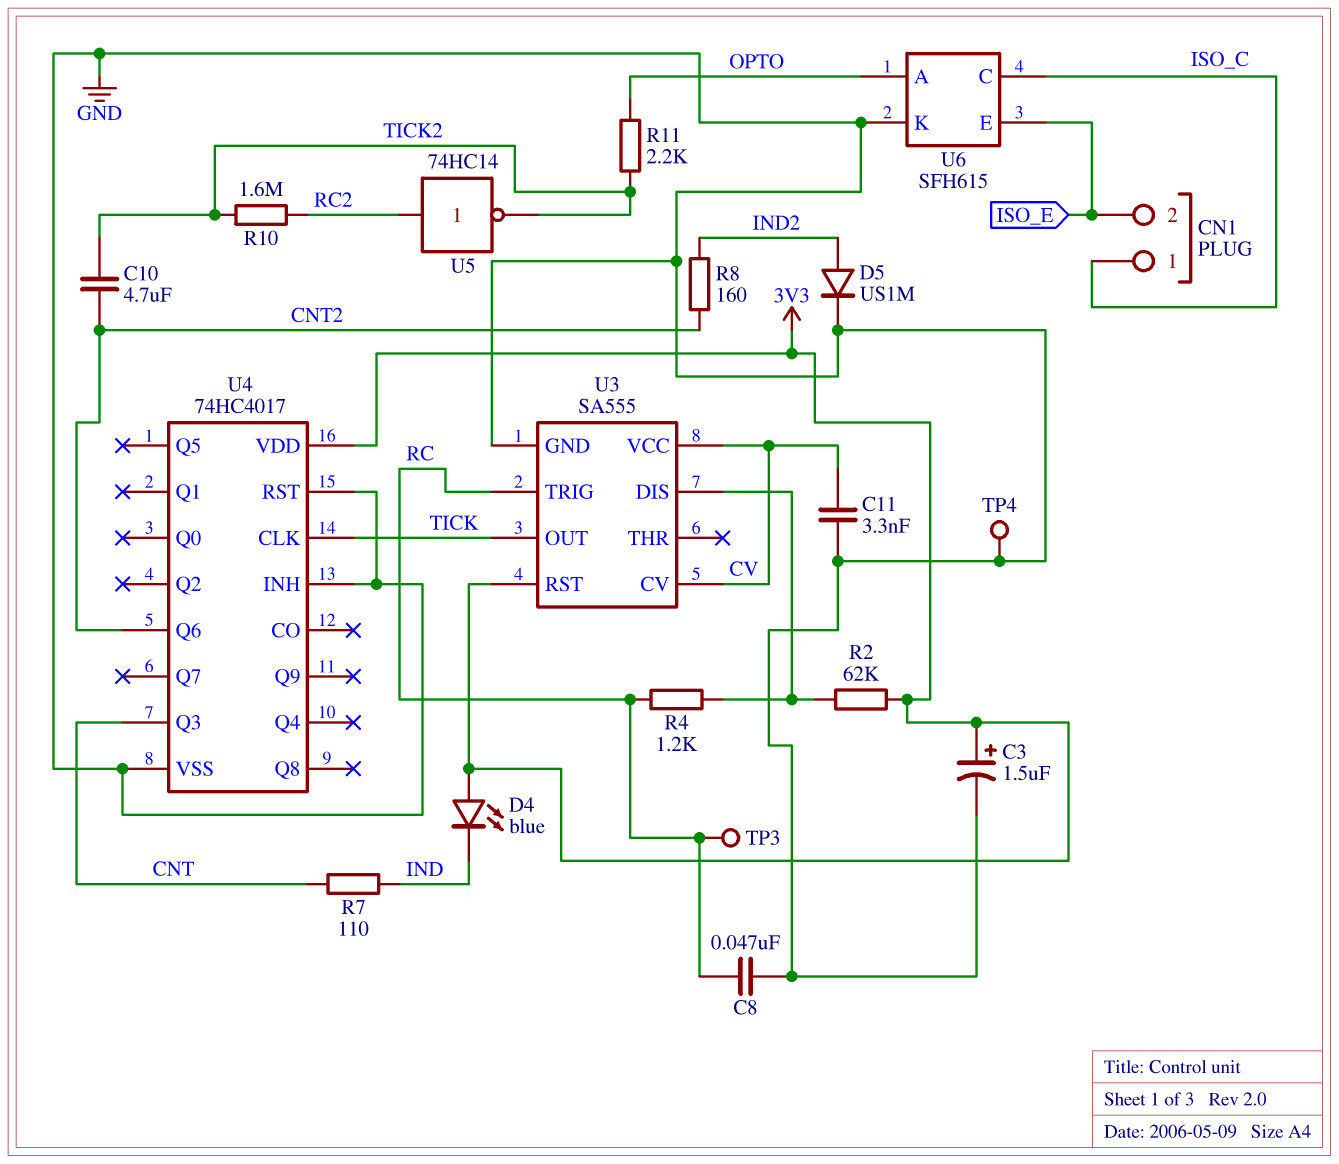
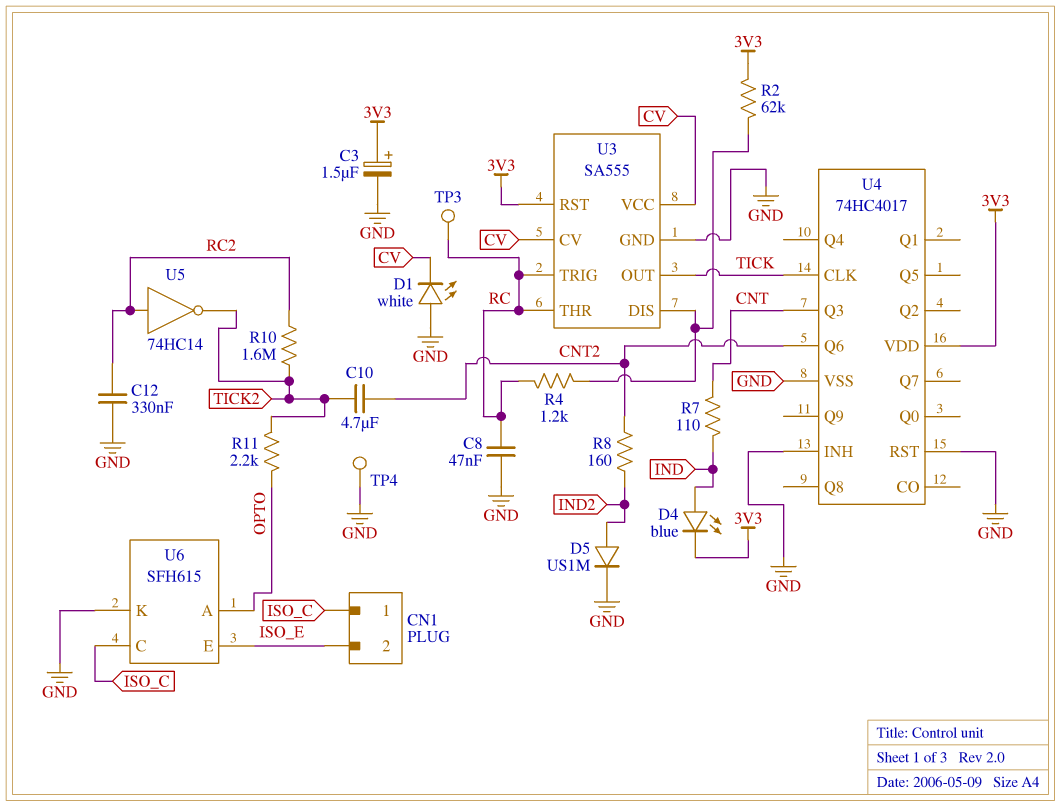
C11: 3.3nF (CV, GND) -> none
C12: none -> 330nF (GND, RC2)
D1: none -> LED white (A GND, K CV)
D4: LED blue (A 3V3, K IND) -> LED blue (A IND, K 3V3)
U3 pin THR: none -> RC

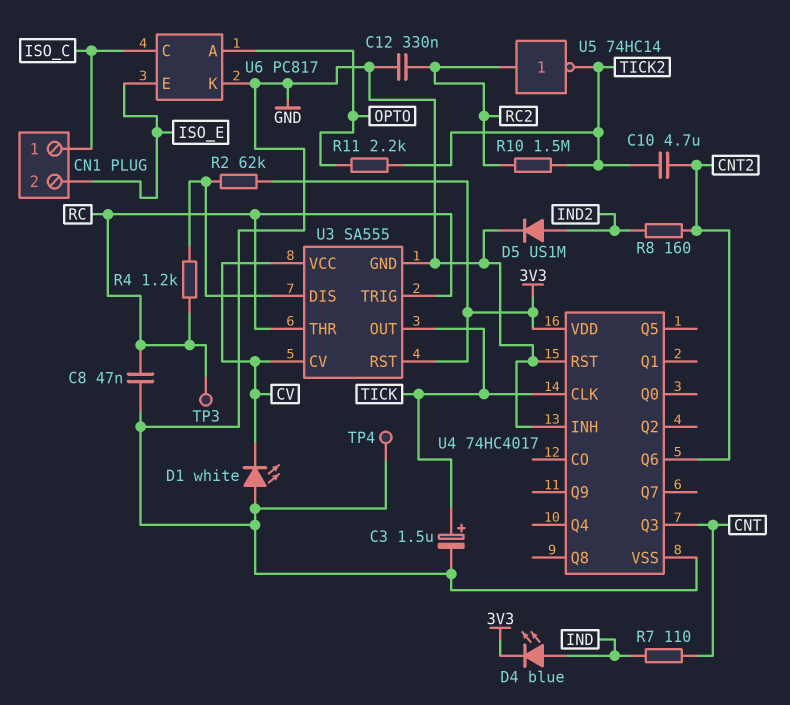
C3: 1.5uF (plus 3V3, minus GND) -> 1.5uF (plus TICK, minus GND)
R10: 1.6M (RC2, TICK2) -> 1.5M (RC2, TICK2)
U6: SFH615 -> PC817

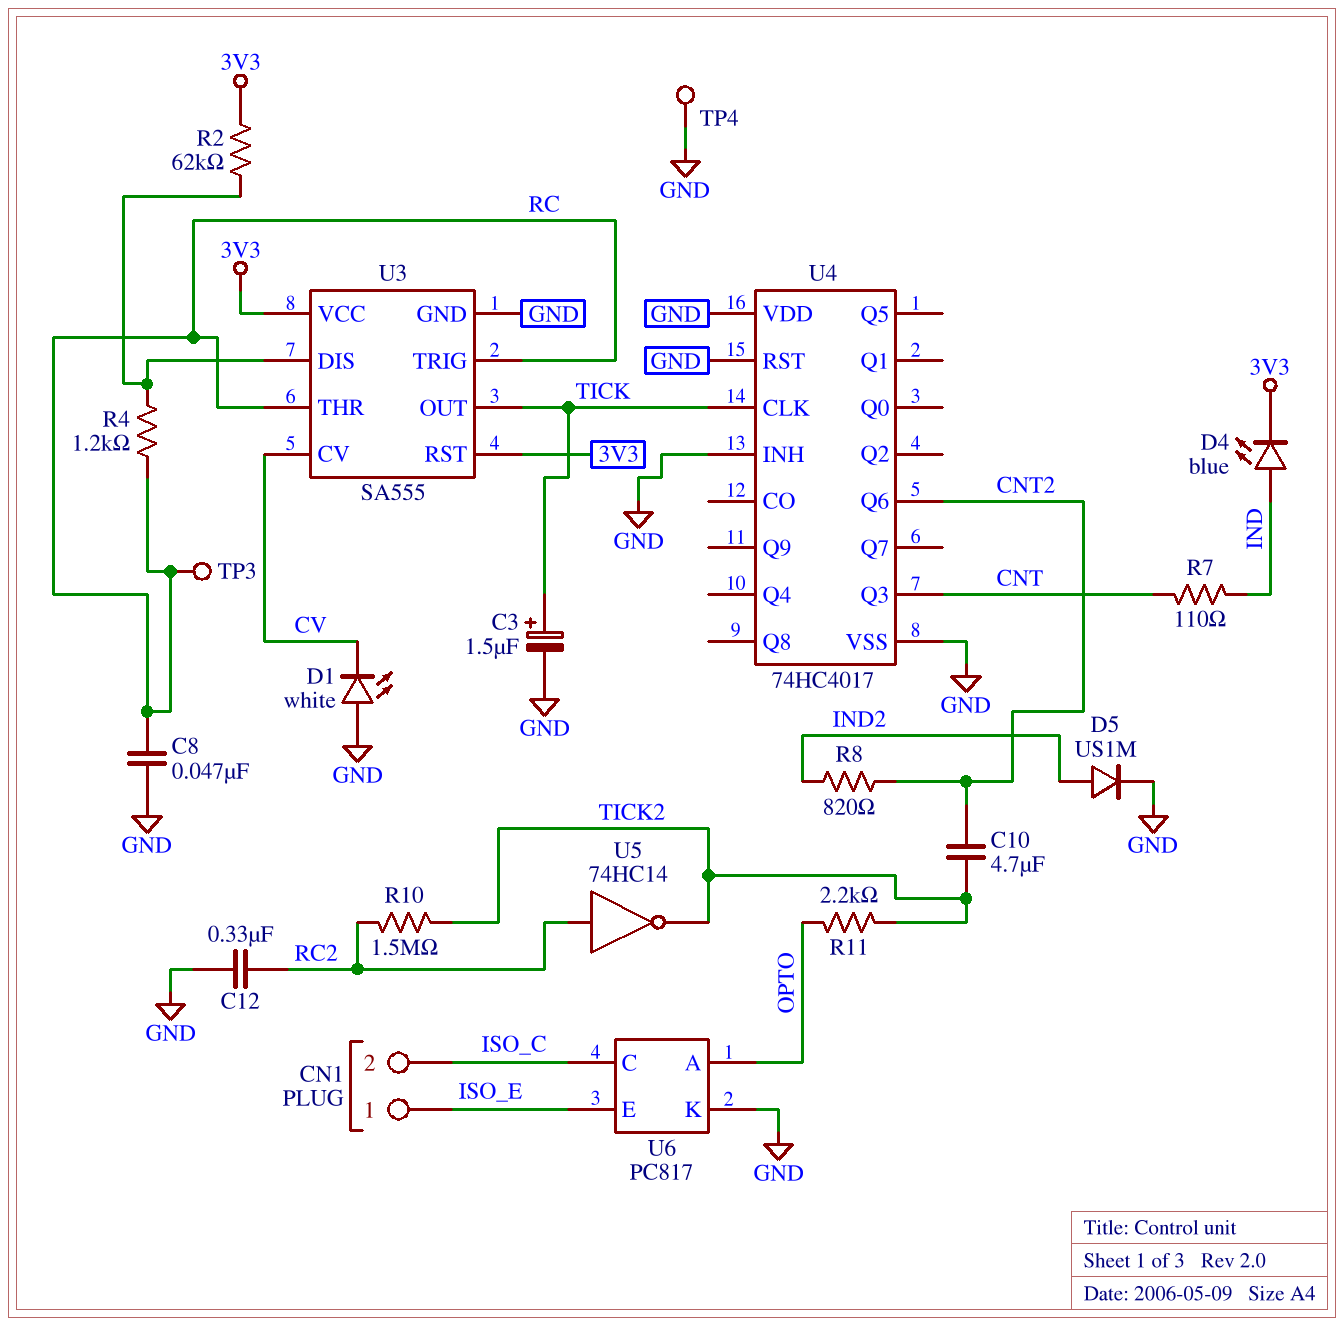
CN1 pin 1: ISO_C -> ISO_E
CN1 pin 2: ISO_E -> ISO_C
R8: 160 (CNT2, IND2) -> 820 (CNT2, IND2)
U3 pin VCC: CV -> 3V3
U4 pin VDD: 3V3 -> GND

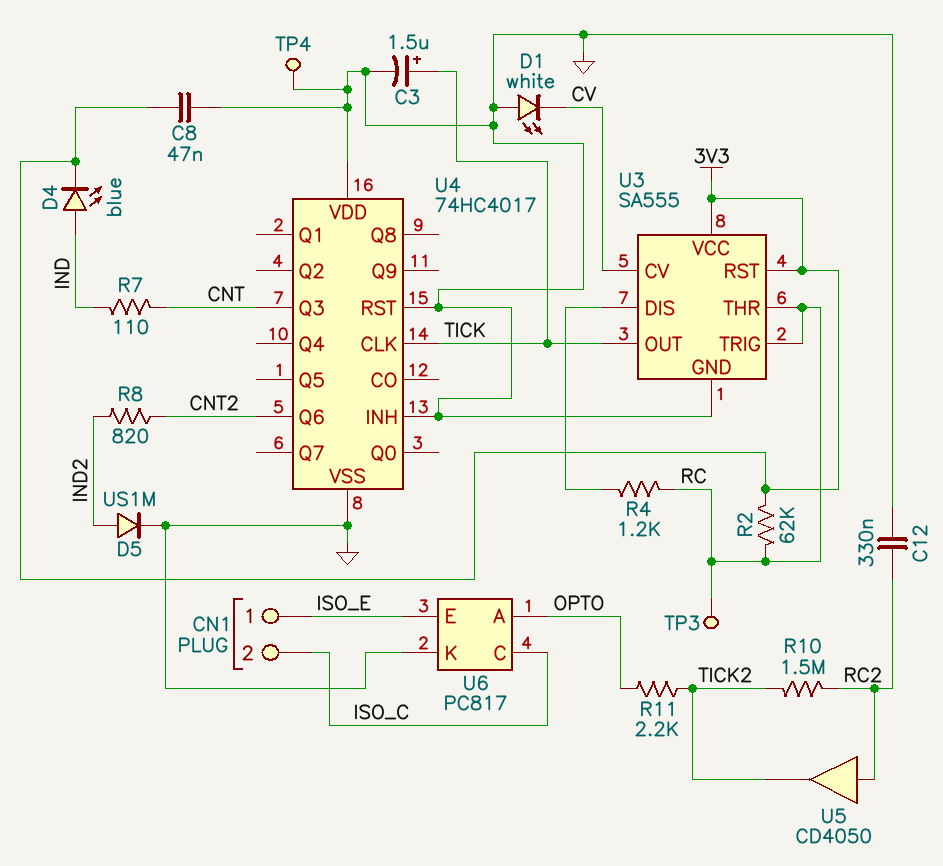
C8: 47nF (GND, RC) -> 47nF (3V3, GND)
C10: 4.7uF (CNT2, TICK2) -> none
R2: 62k (3V3, U3/DIS) -> 62k (3V3, RC)
U5: NOT 74HC14 (in RC2, out TICK2) -> buffer CD4050 (in RC2, out TICK2)

